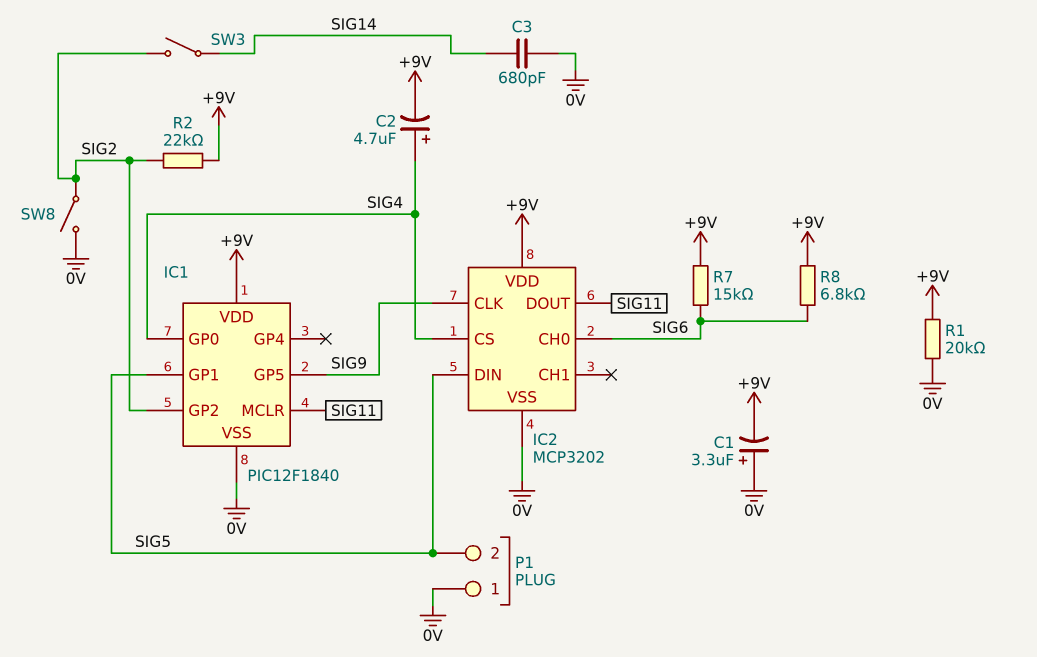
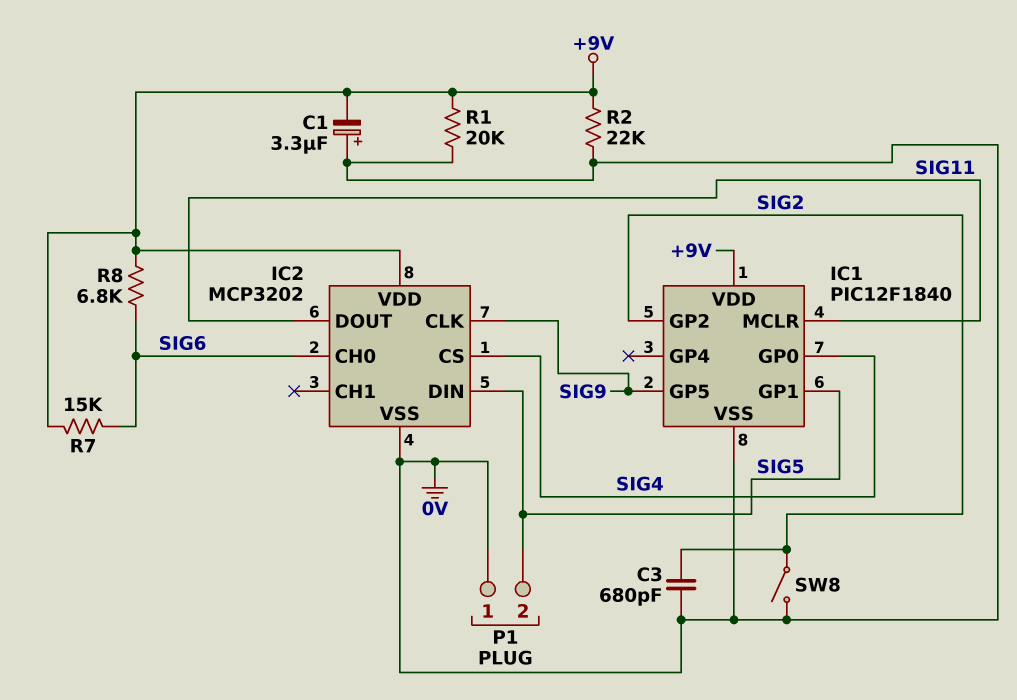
C2: 4.7uF (plus SIG4, minus +9V) -> none
C3: 680pF (0V, SIG14) -> 680pF (0V, SIG2)
R2: 22k (+9V, SIG2) -> 22k (+9V, 0V)
SW3: switch (SIG2, SIG14) -> none

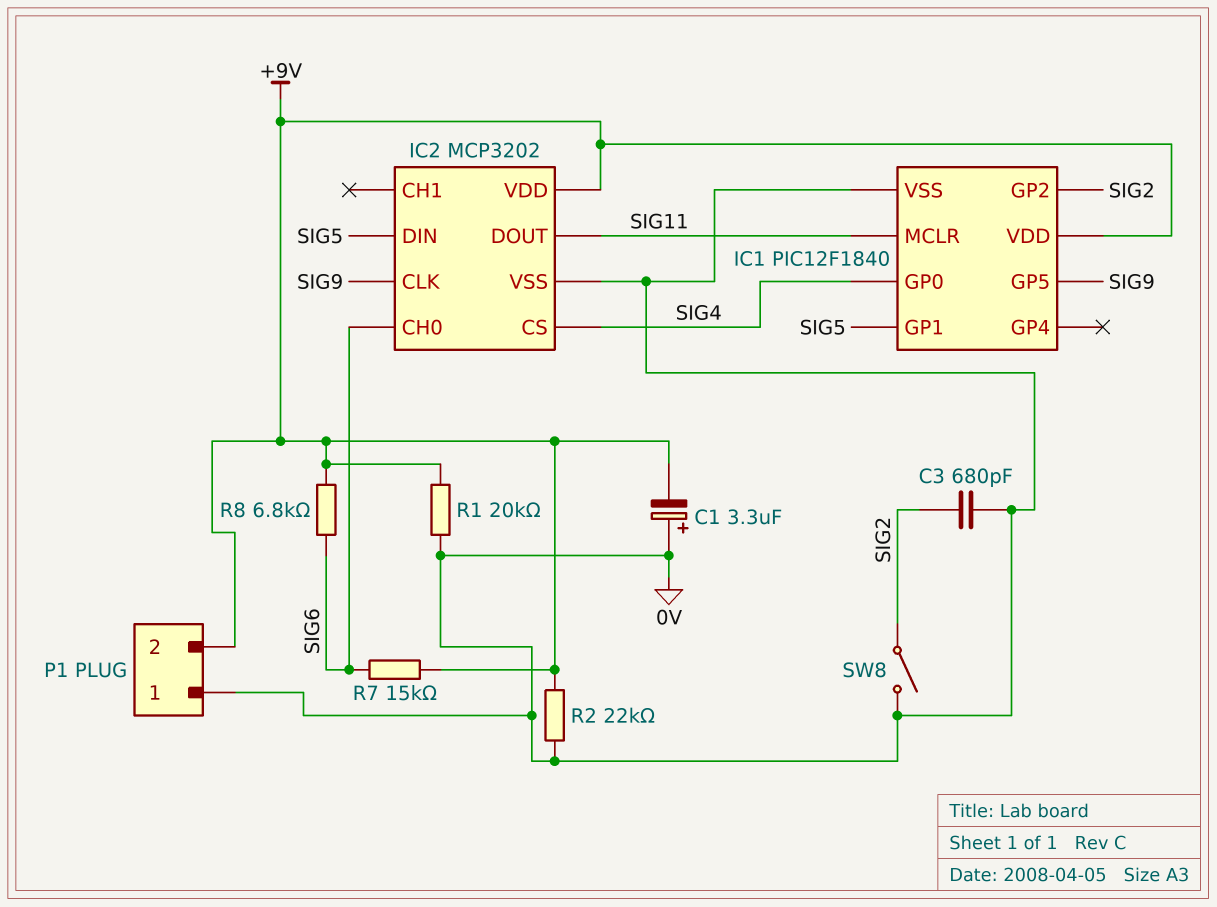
P1 pin 2: SIG5 -> +9V

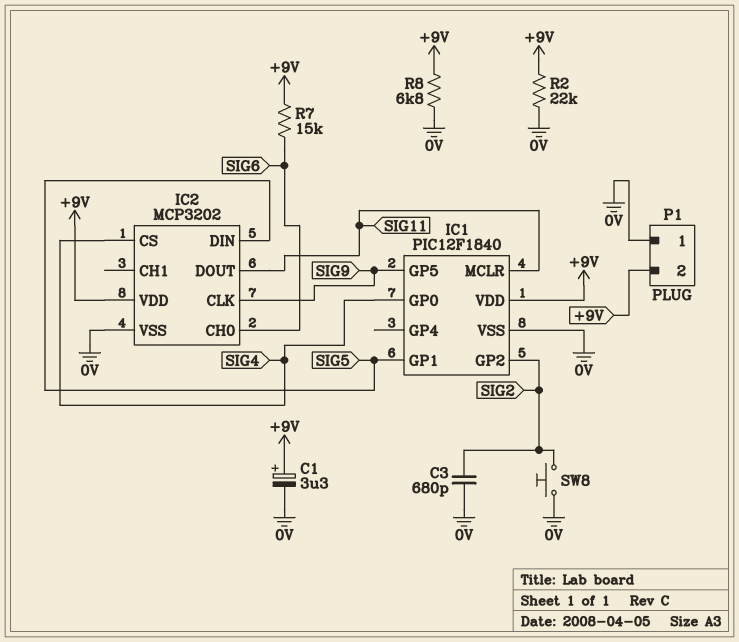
C1: 3.3uF (plus 0V, minus +9V) -> 3.3uF (plus +9V, minus 0V)
R1: 20k (+9V, 0V) -> none
R8: 6.8k (+9V, SIG6) -> 6.8k (+9V, 0V)
SW8: switch (0V, SIG2) -> button (0V, SIG2)

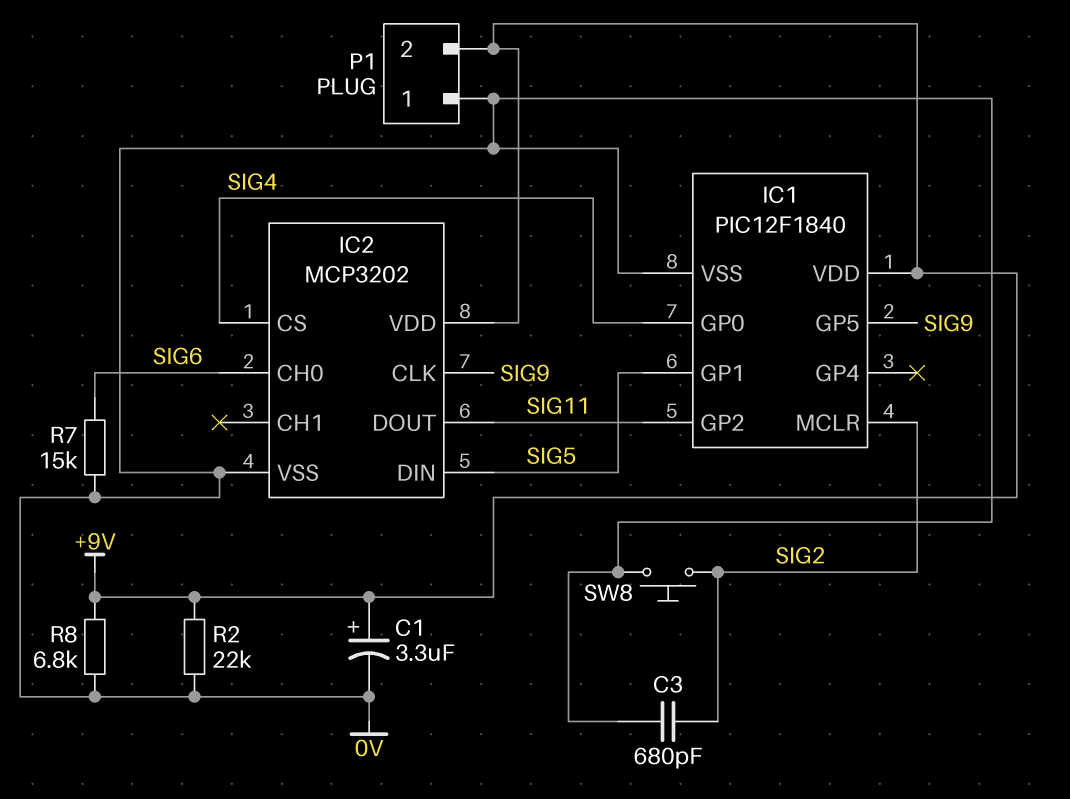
IC1 pin GP2: SIG2 -> SIG11
IC1 pin MCLR: SIG11 -> SIG2
R7: 15k (+9V, SIG6) -> 15k (0V, SIG6)

